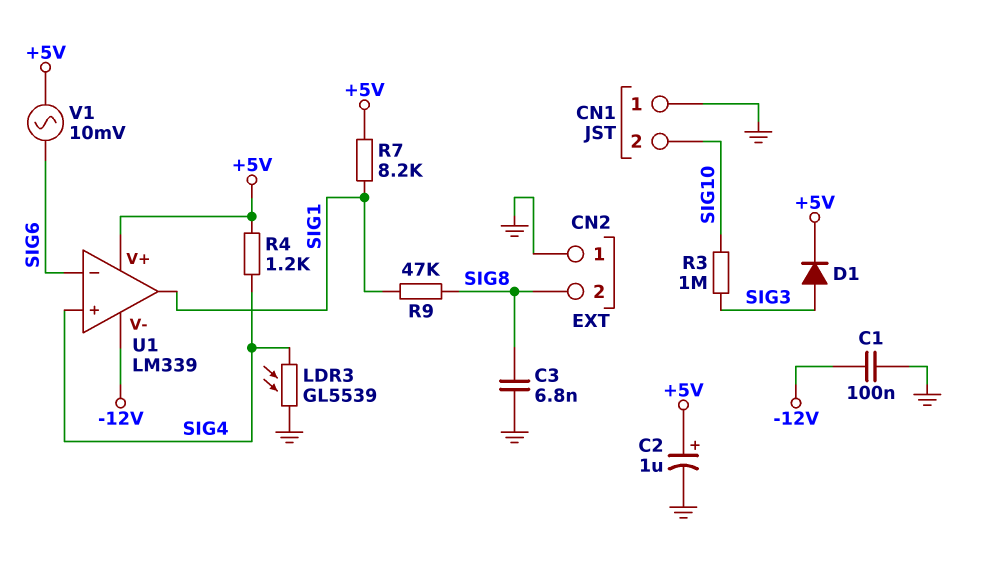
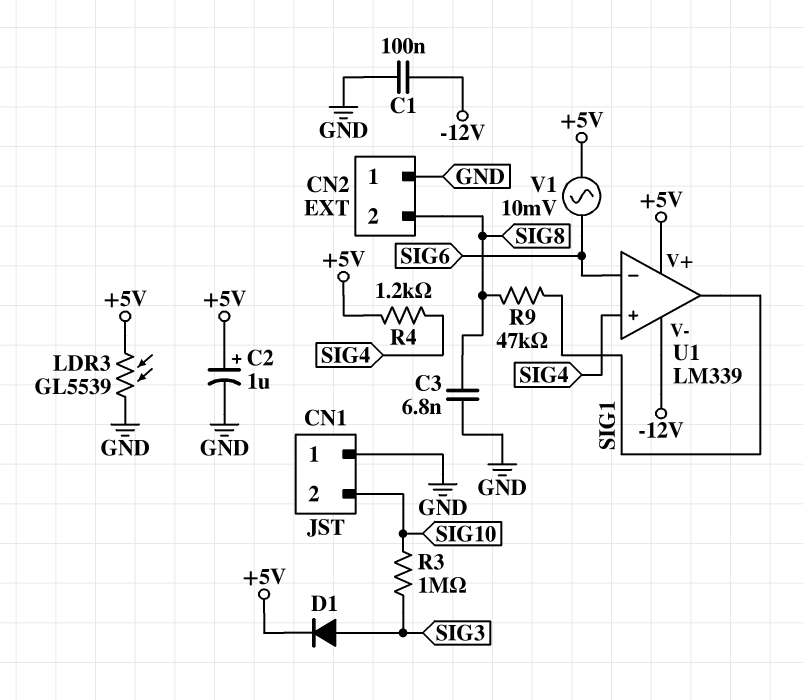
LDR3: GL5539 (GND, SIG4) -> GL5539 (+5V, GND)
R7: 8.2k (+5V, SIG1) -> none

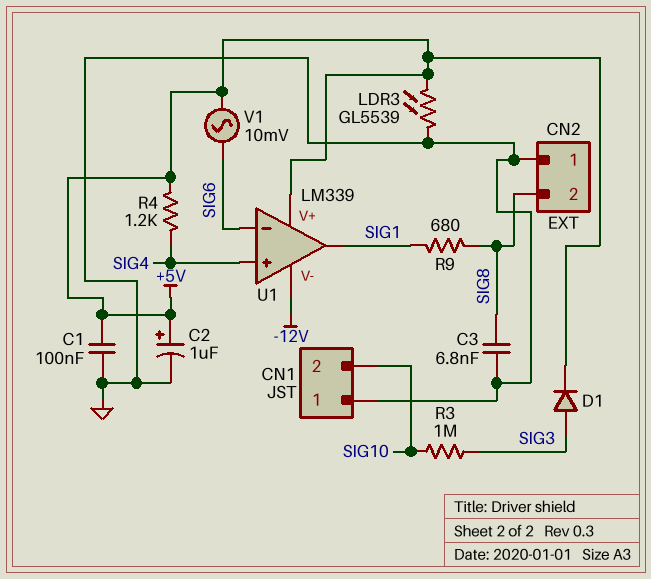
C1: 100nF (-12V, GND) -> 100nF (+5V, GND)
R9: 47k (SIG1, SIG8) -> 680 (SIG1, SIG8)

